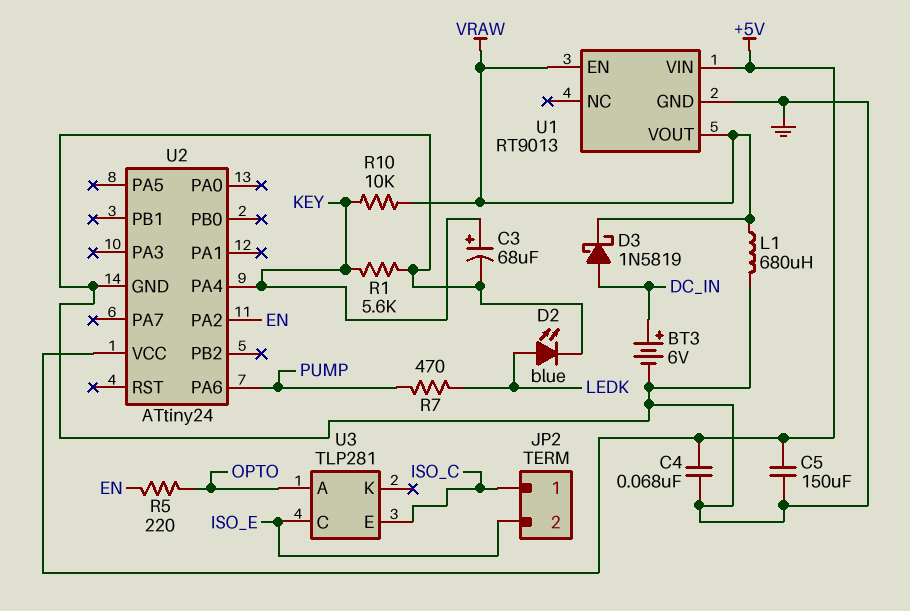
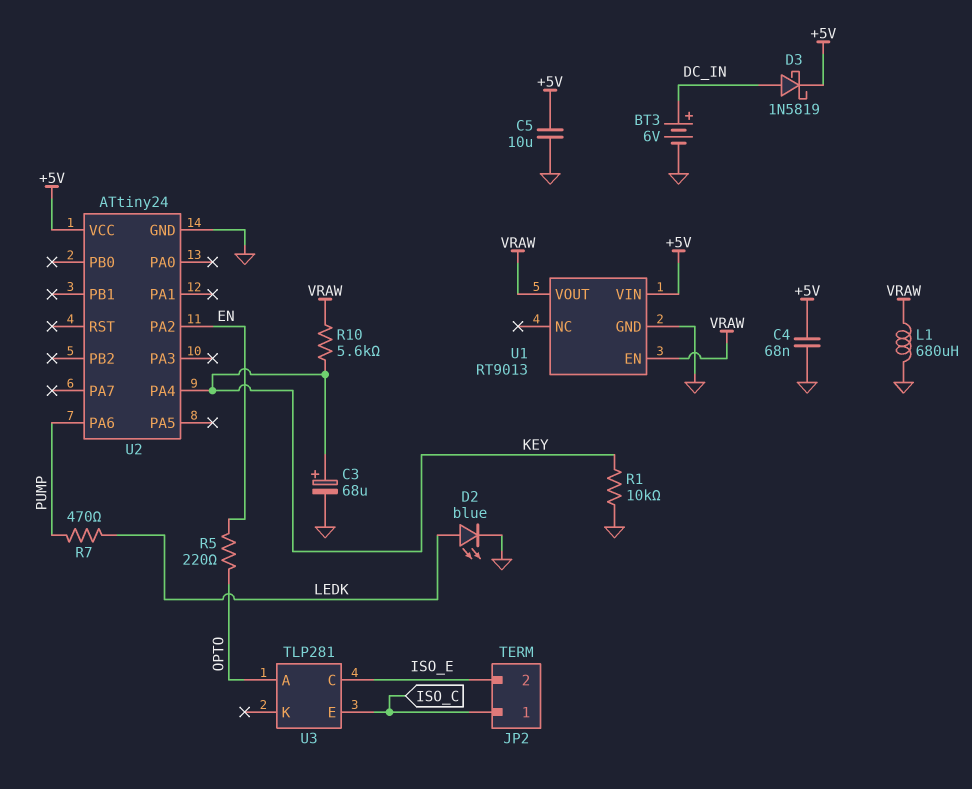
C5: 150uF (+5V, GND) -> 10uF (+5V, GND)
D3: schottky 1N5819 (A DC_IN, K VRAW) -> schottky 1N5819 (A DC_IN, K +5V)
R1: 5.6k (GND, KEY) -> 10k (GND, KEY)
R10: 10k (KEY, VRAW) -> 5.6k (KEY, VRAW)

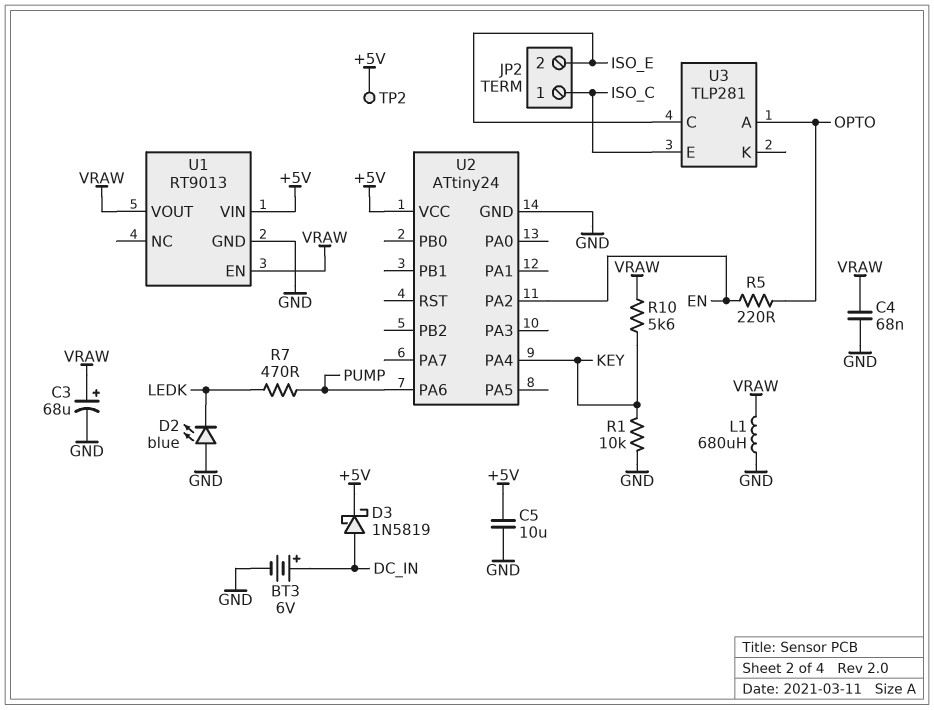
C3: 68uF (plus KEY, minus GND) -> 68uF (plus VRAW, minus GND)
C4: 68nF (+5V, GND) -> 68nF (GND, VRAW)
D2: LED blue (A LEDK, K GND) -> LED blue (A GND, K LEDK)
TP2: none -> test point (+5V)

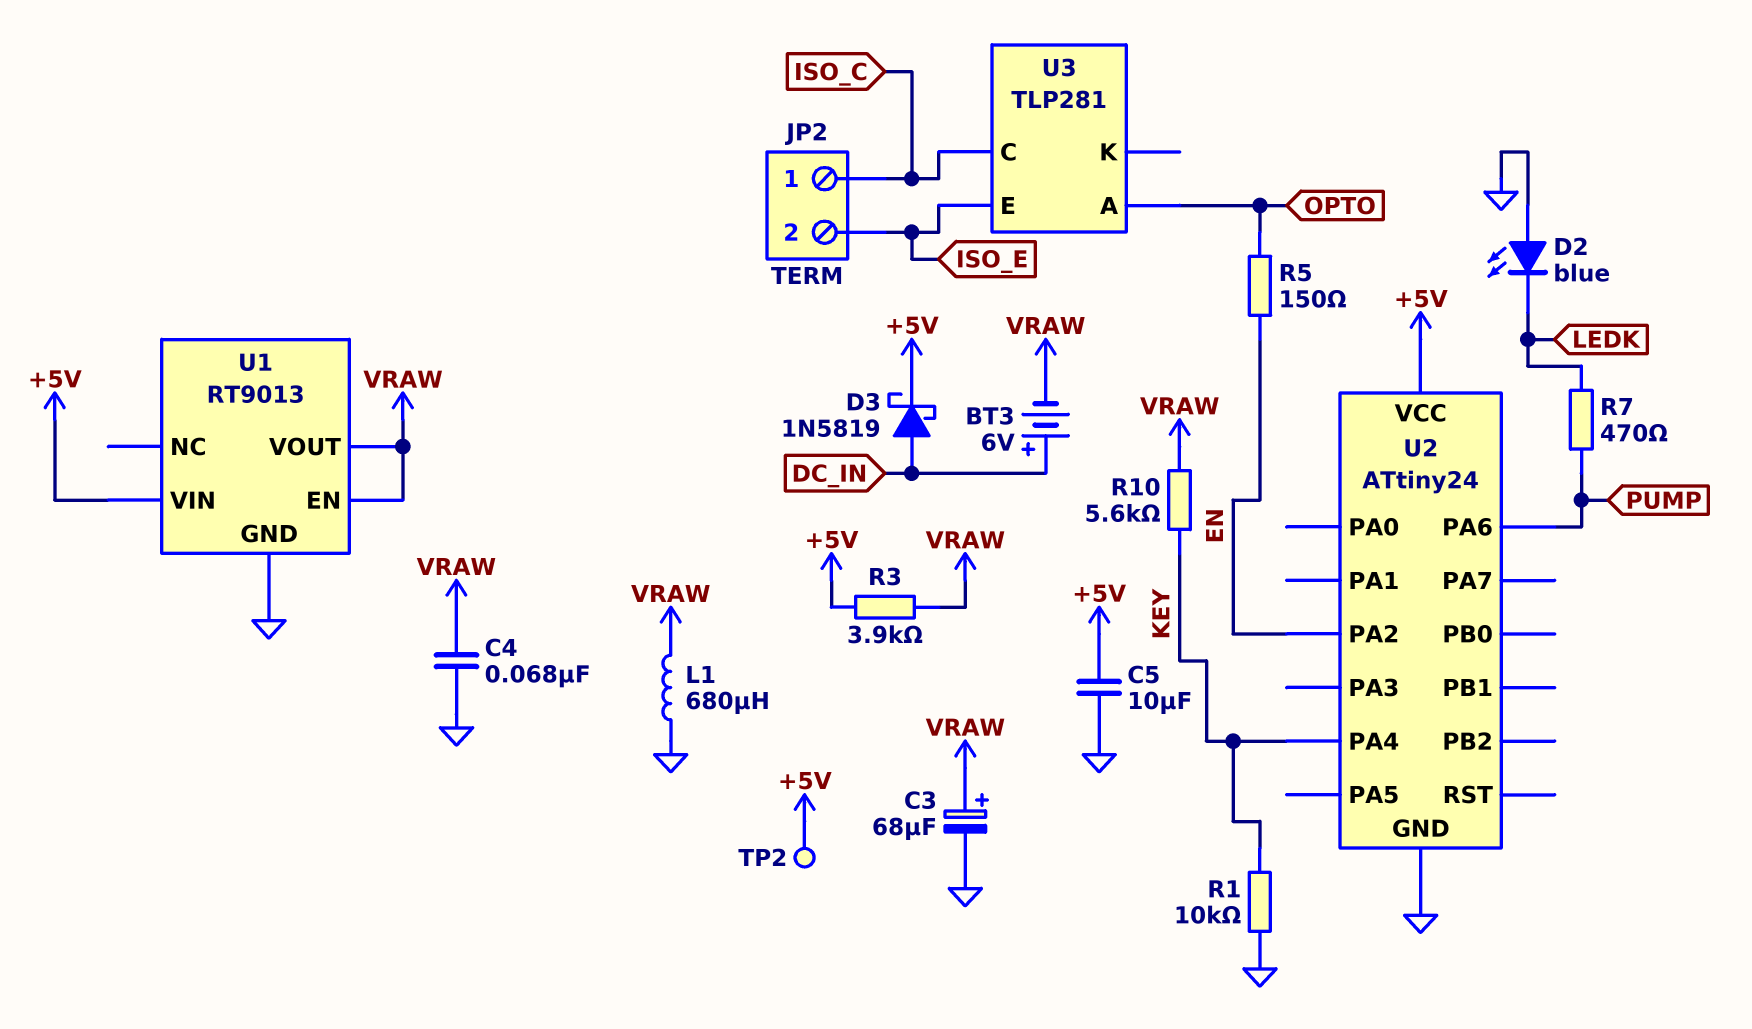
BT3: 6V (plus DC_IN, minus GND) -> 6V (plus DC_IN, minus VRAW)
R3: none -> 3.9k (+5V, VRAW)
R5: 220 (EN, OPTO) -> 150 (EN, OPTO)
U3 pin C: ISO_E -> ISO_C
U3 pin E: ISO_C -> ISO_E

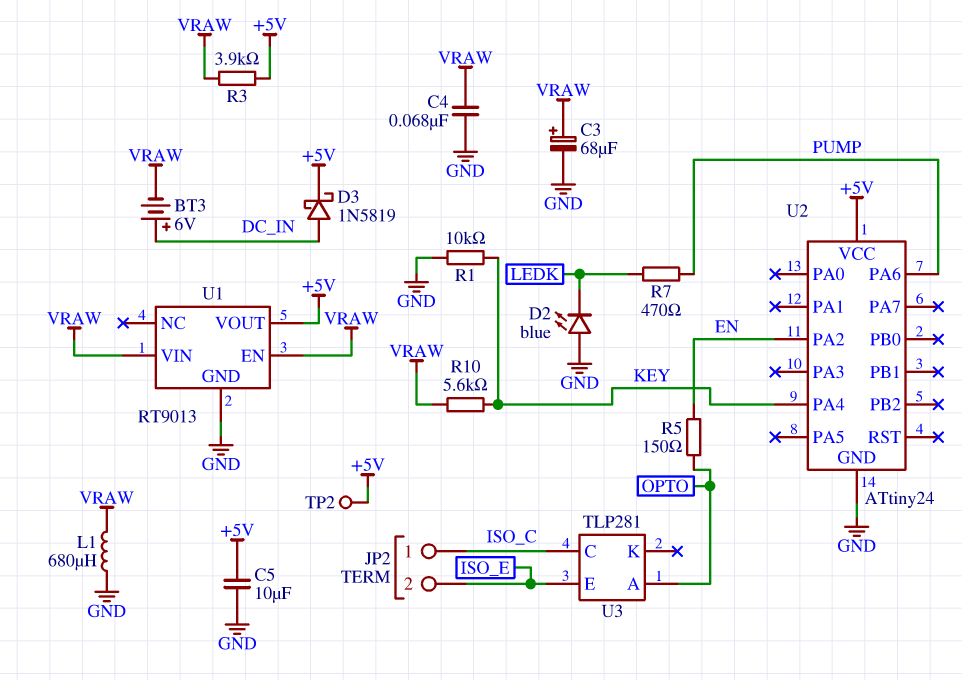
U1 pin VIN: +5V -> VRAW
U1 pin VOUT: VRAW -> +5V

